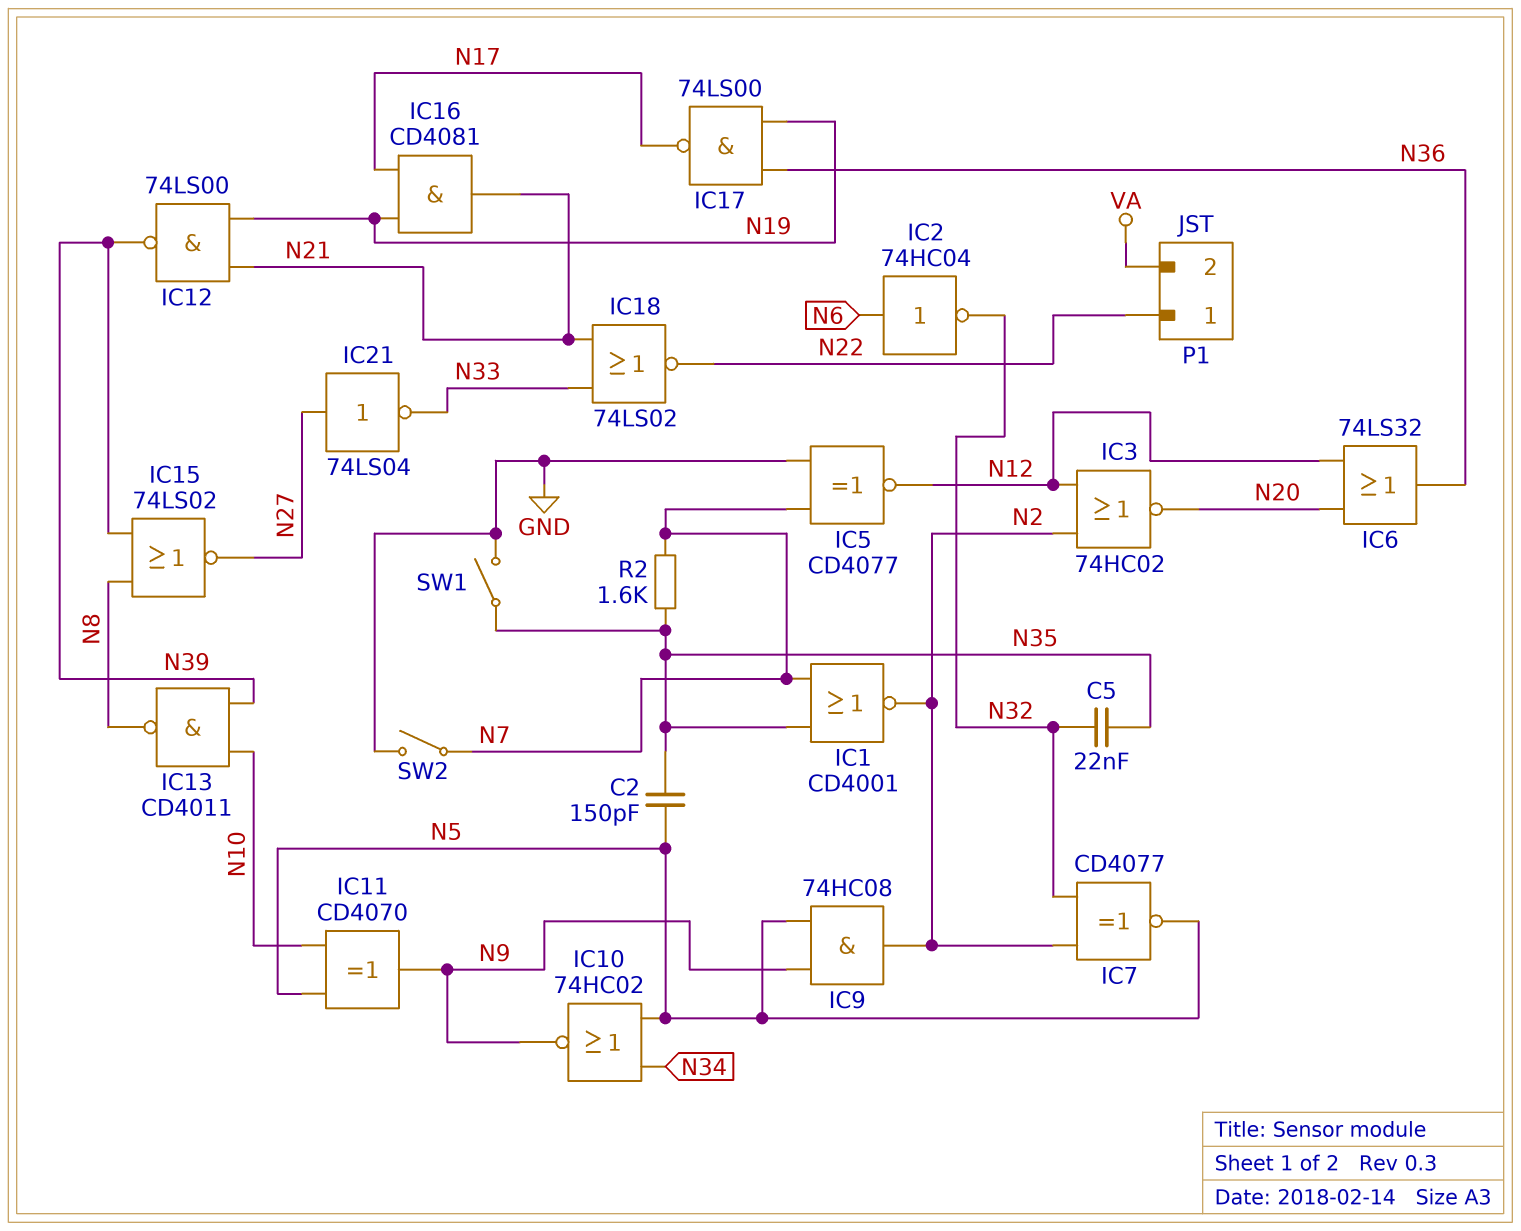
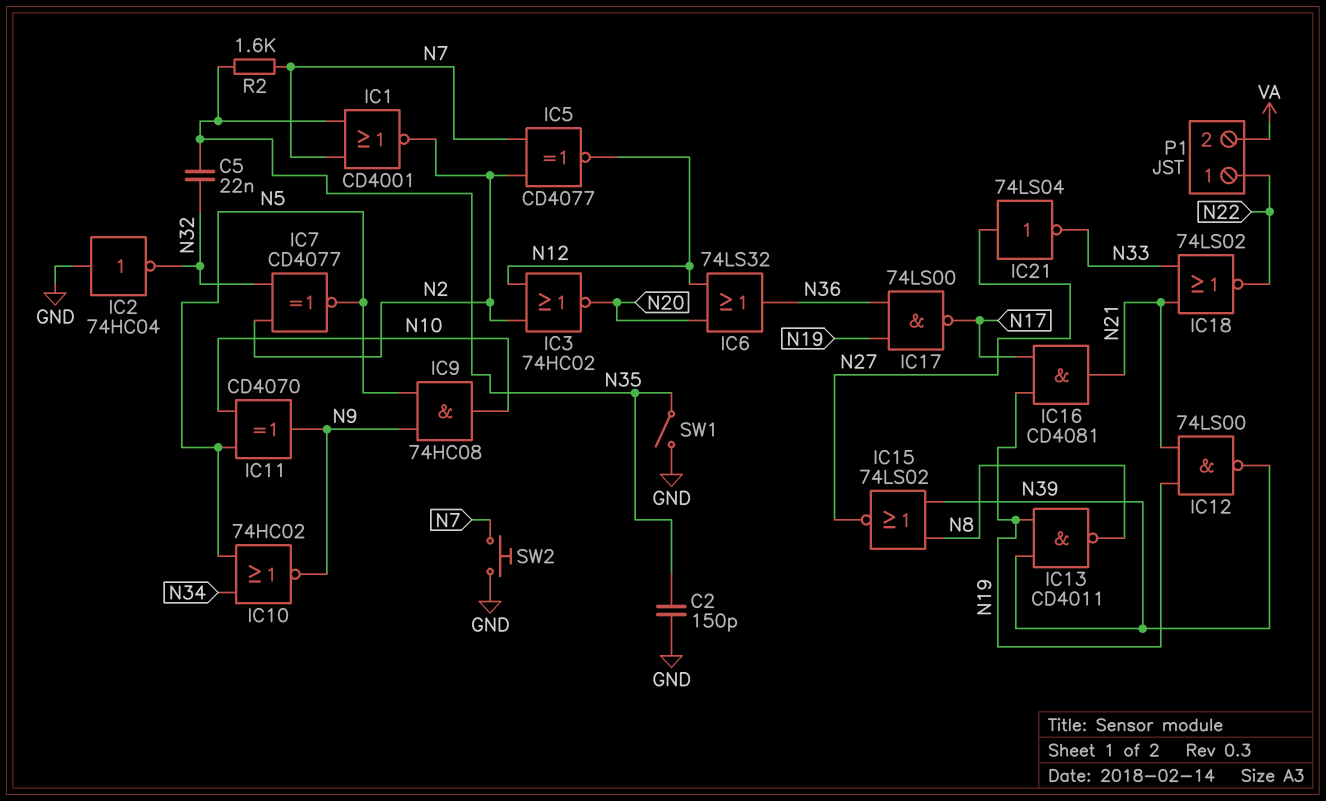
C2: 150pF (N5, N35) -> 150pF (GND, N35)
IC2: NOT 74HC04 (in N6, out N32) -> NOT 74HC04 (in GND, out N32)
IC5: XNOR CD4077 (in GND, in N7, out N12) -> XNOR CD4077 (in N2, in N7, out N12)
IC9: AND 74HC08 (in N5, in N9, out N2) -> AND 74HC08 (in N5, in N9, out N10)
IC13: NAND CD4011 (in N10, in N39, out N8) -> NAND CD4011 (in N19, in N39, out N8)
SW2: switch (GND, N7) -> button (GND, N7)

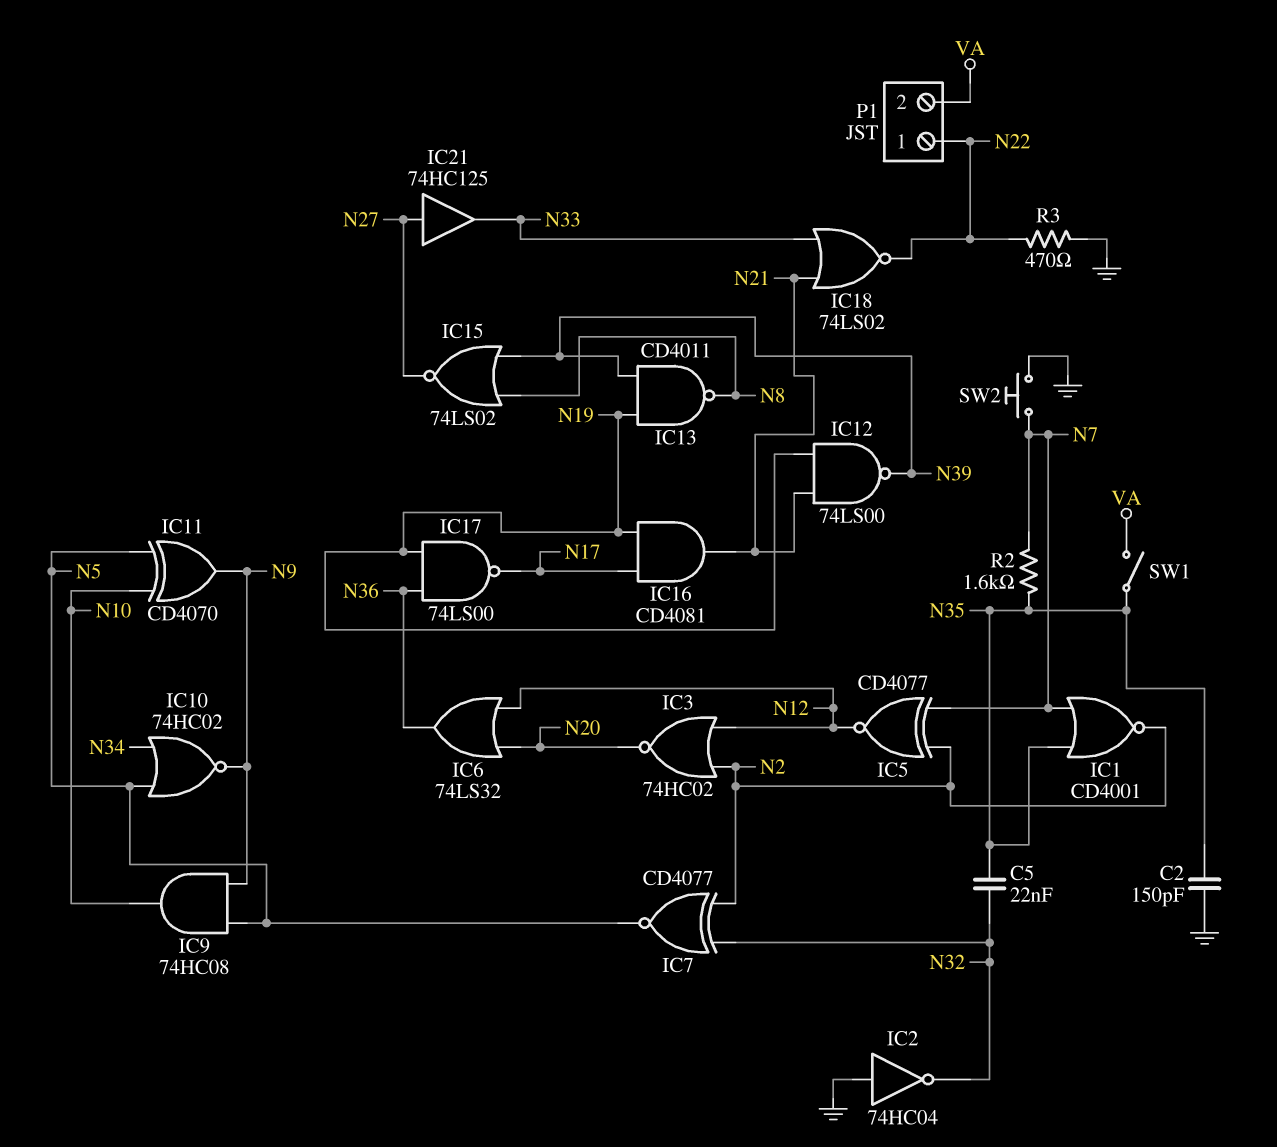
IC21: NOT 74LS04 (in N27, out N33) -> buffer 74HC125 (in N27, out N33)
R3: none -> 470 (GND, N22)
SW1: switch (GND, N35) -> switch (N35, VA)

